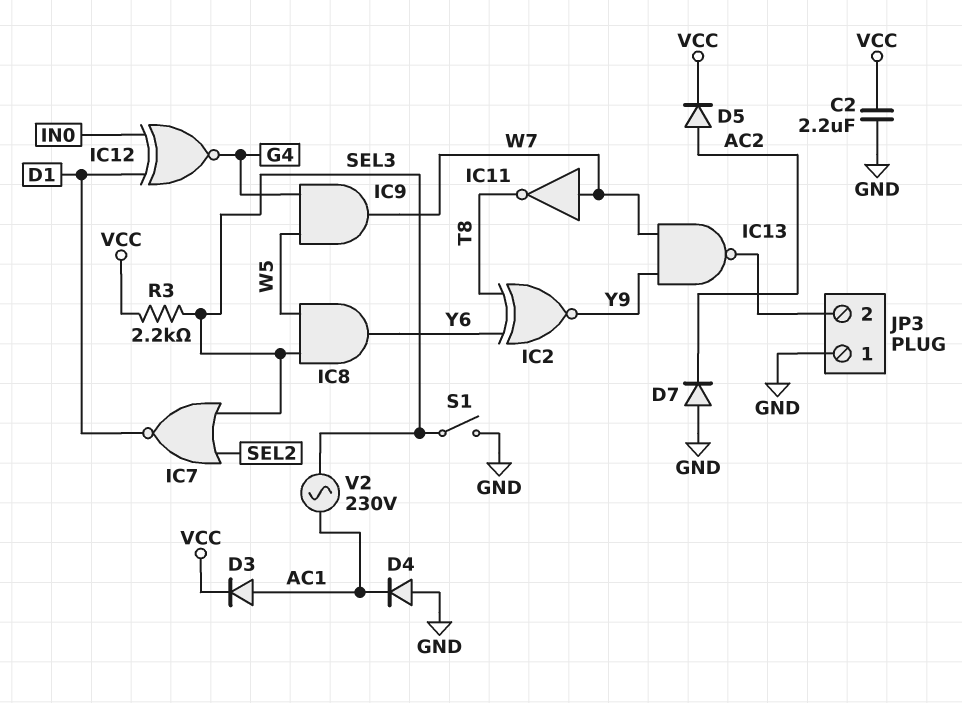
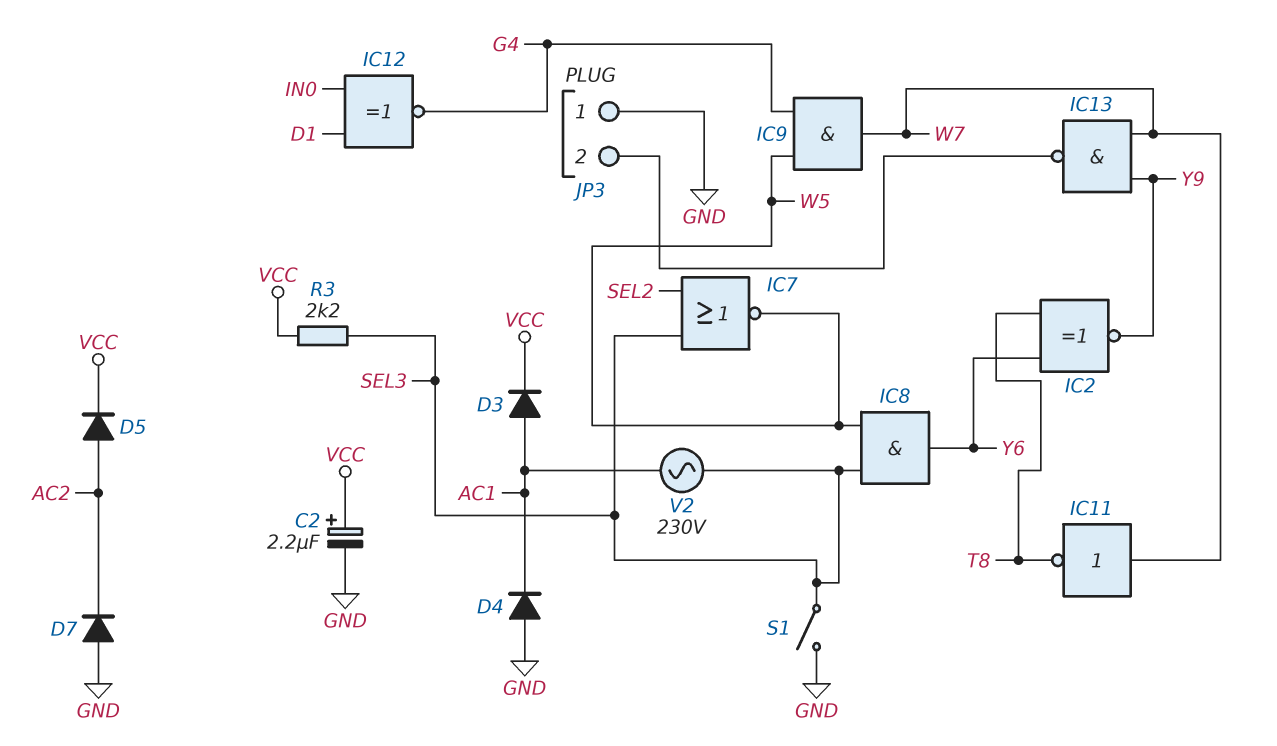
C2: 2.2uF (GND, VCC) -> 2.2uF (plus VCC, minus GND)
IC7: NOR (in SEL2, in SEL3, out D1) -> NOR (in SEL2, in SEL3, out W5)

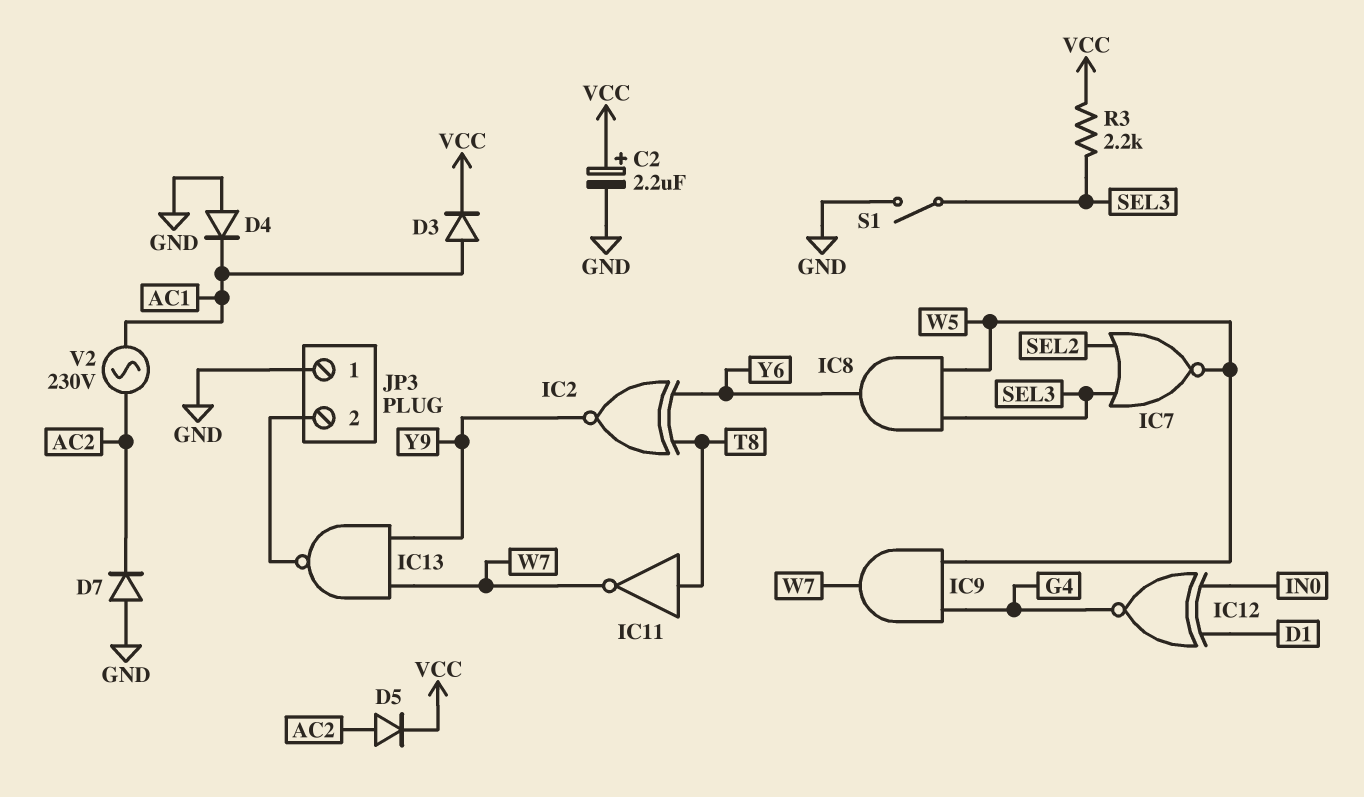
IC11: NOT (in W7, out T8) -> NOT (in T8, out W7)
V2: AC 230V (AC1, SEL3) -> AC 230V (AC1, AC2)

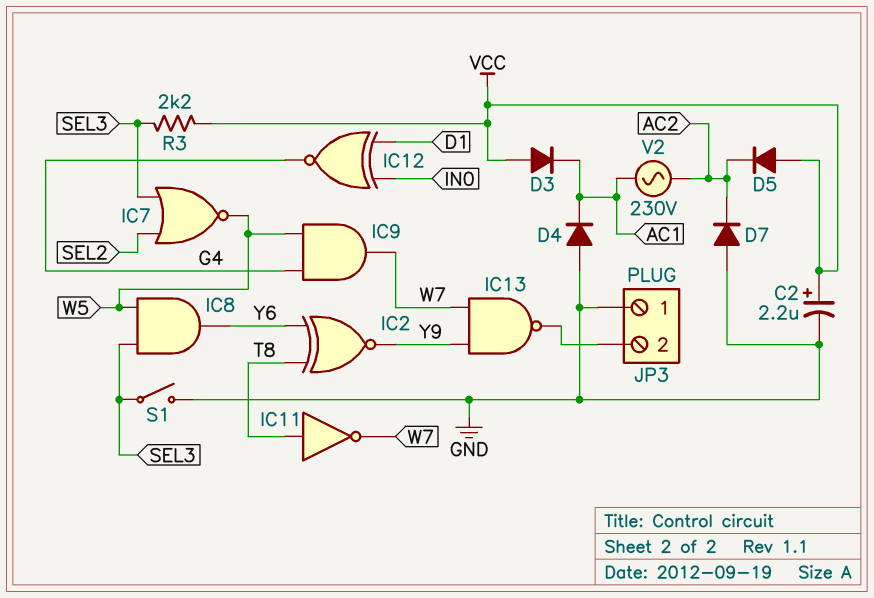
D3: diode (A AC1, K VCC) -> diode (A VCC, K AC1)
D5: diode (A AC2, K VCC) -> diode (A VCC, K AC2)

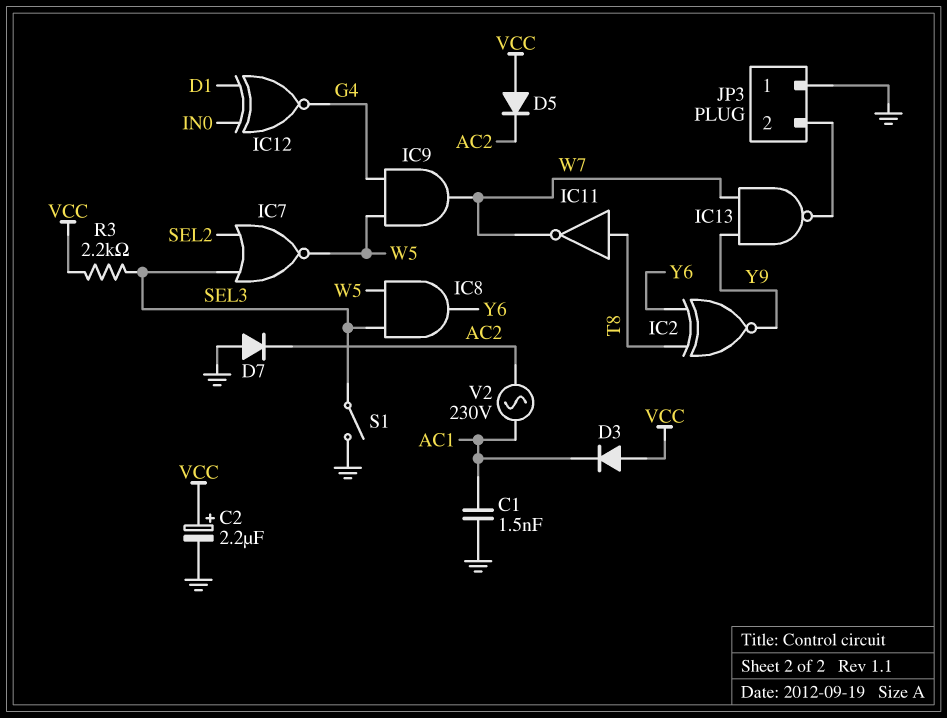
C1: none -> 1.5nF (AC1, GND)
D4: diode (A GND, K AC1) -> none

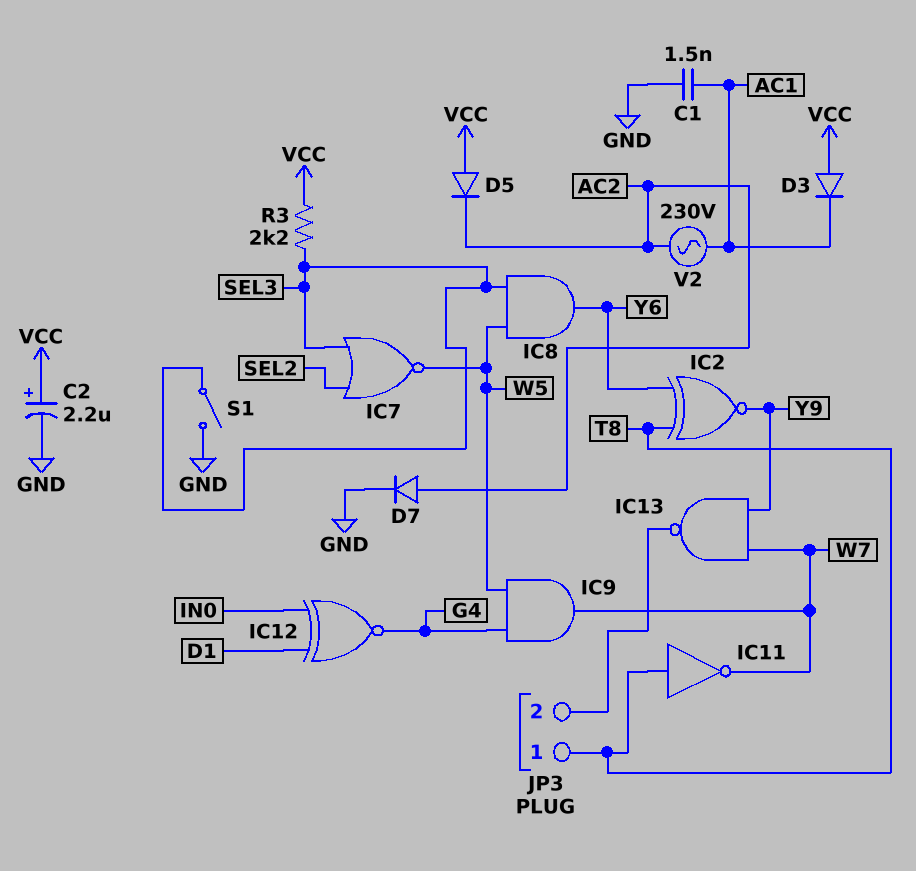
D7: diode (A GND, K AC2) -> diode (A AC2, K GND)
JP3 pin 1: GND -> T8

